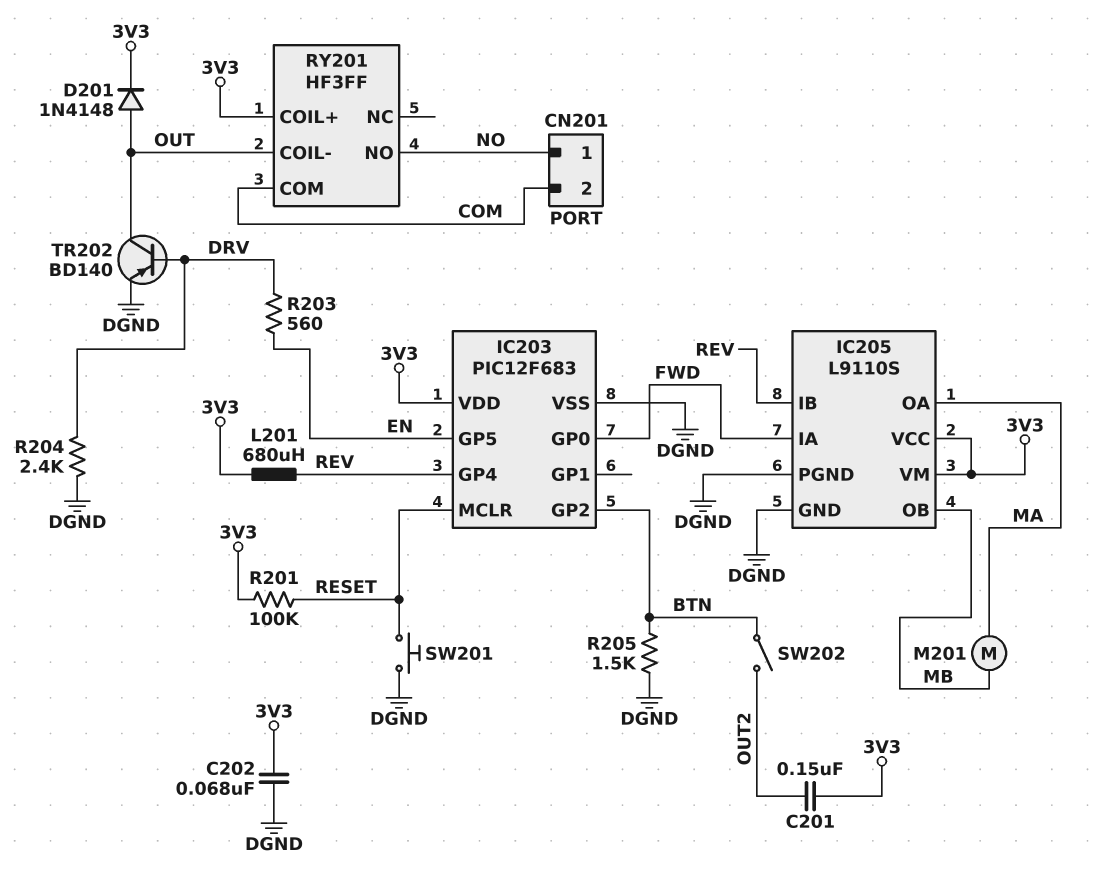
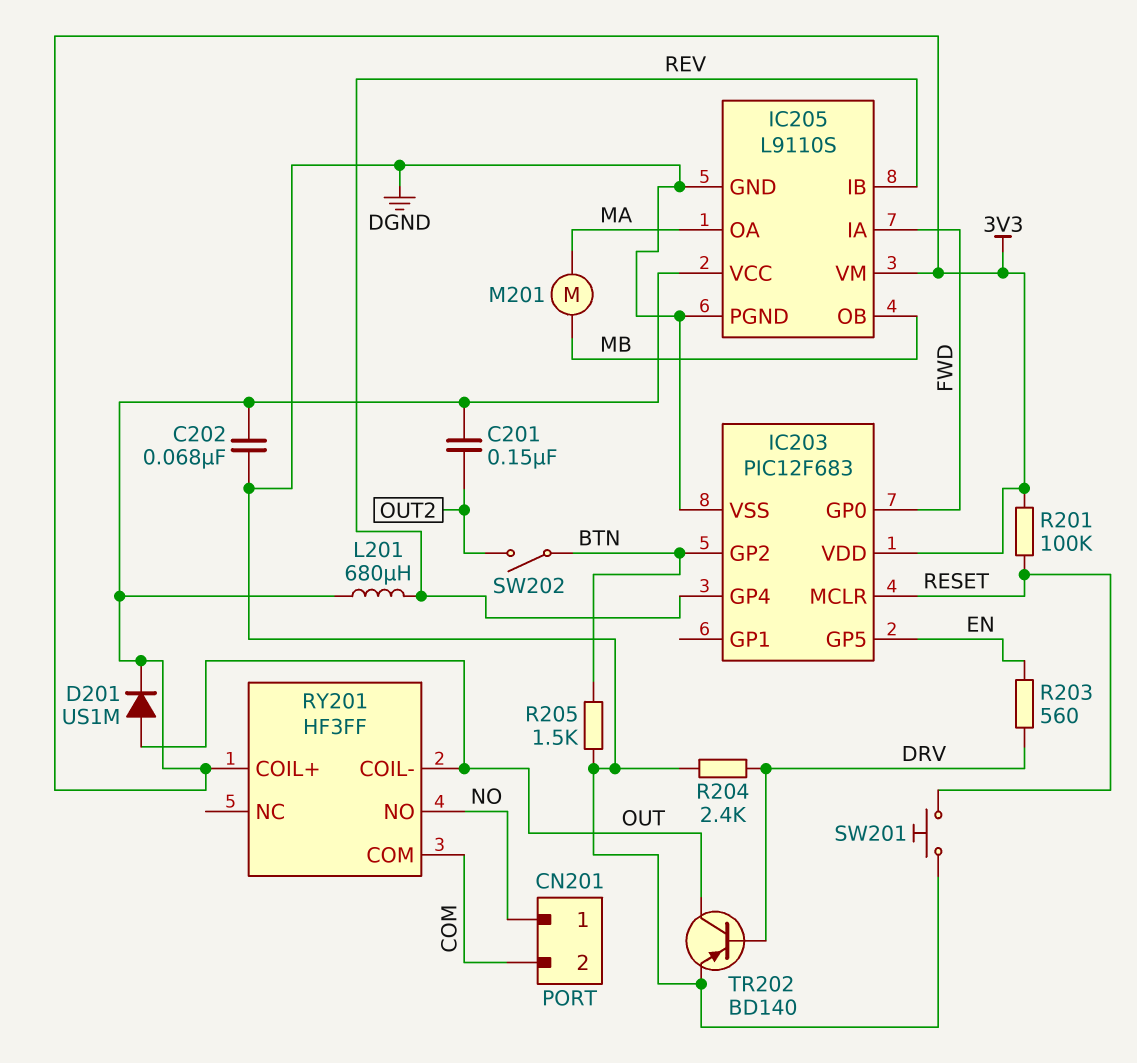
D201: diode 1N4148 (A OUT, K 3V3) -> diode US1M (A OUT, K 3V3)

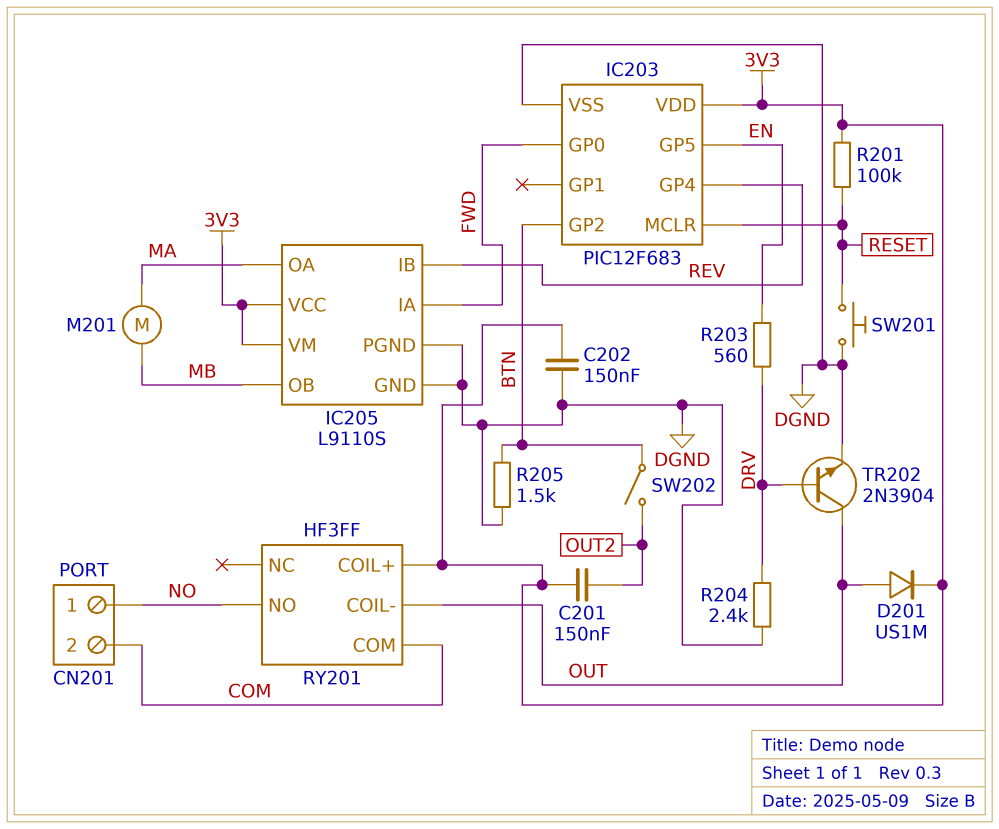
C202: 68nF (3V3, DGND) -> 150nF (3V3, DGND)
L201: 680uH (3V3, REV) -> none
TR202: PNP BD140 (B DRV, C OUT, E DGND) -> NPN 2N3904 (B DRV, C OUT, E DGND)

